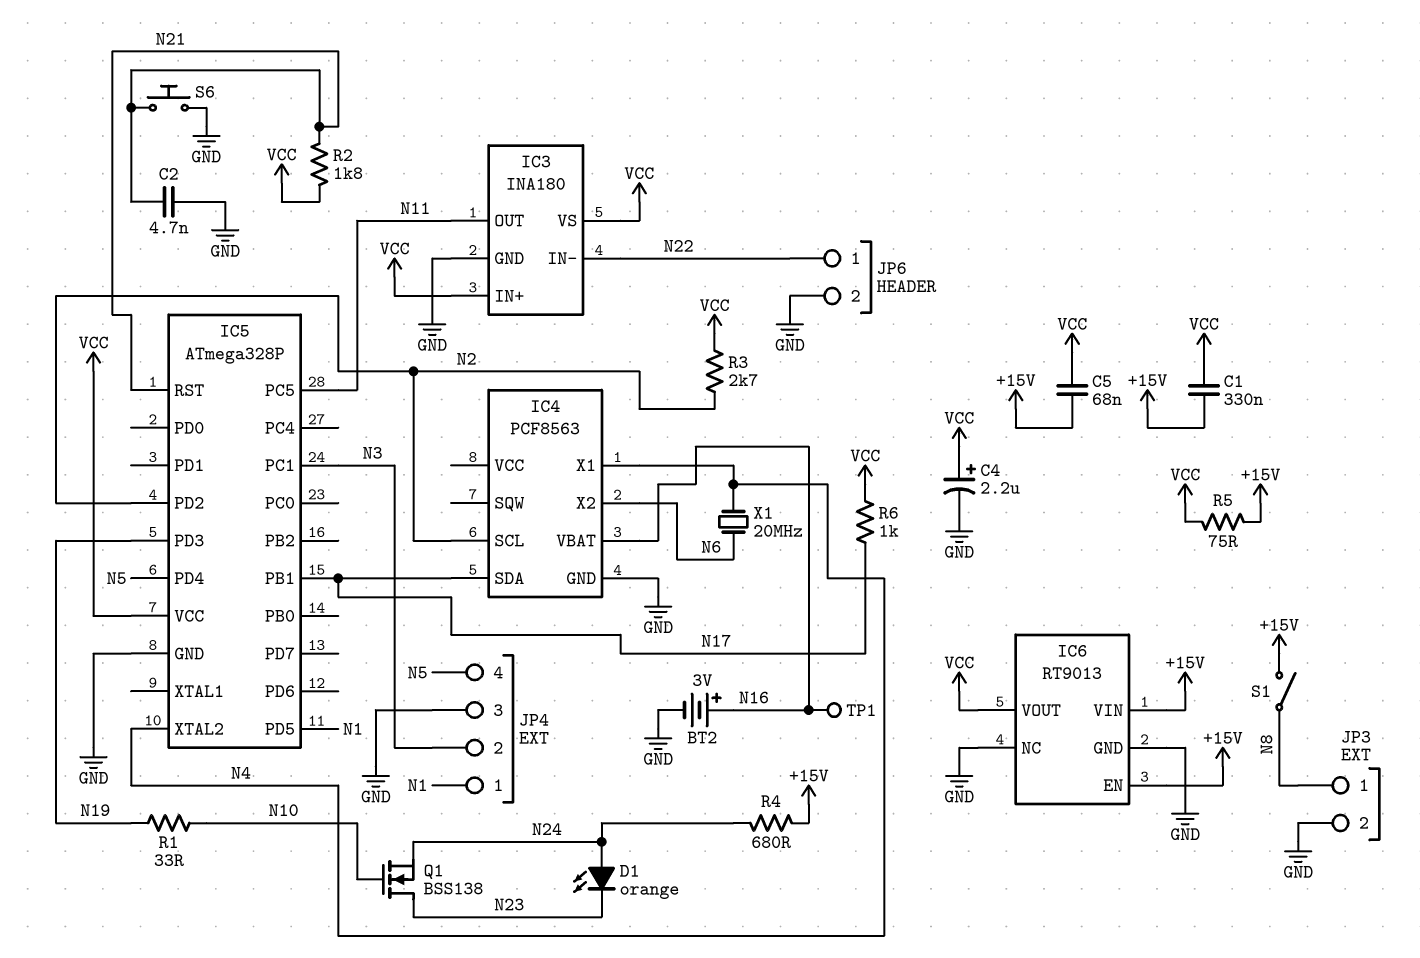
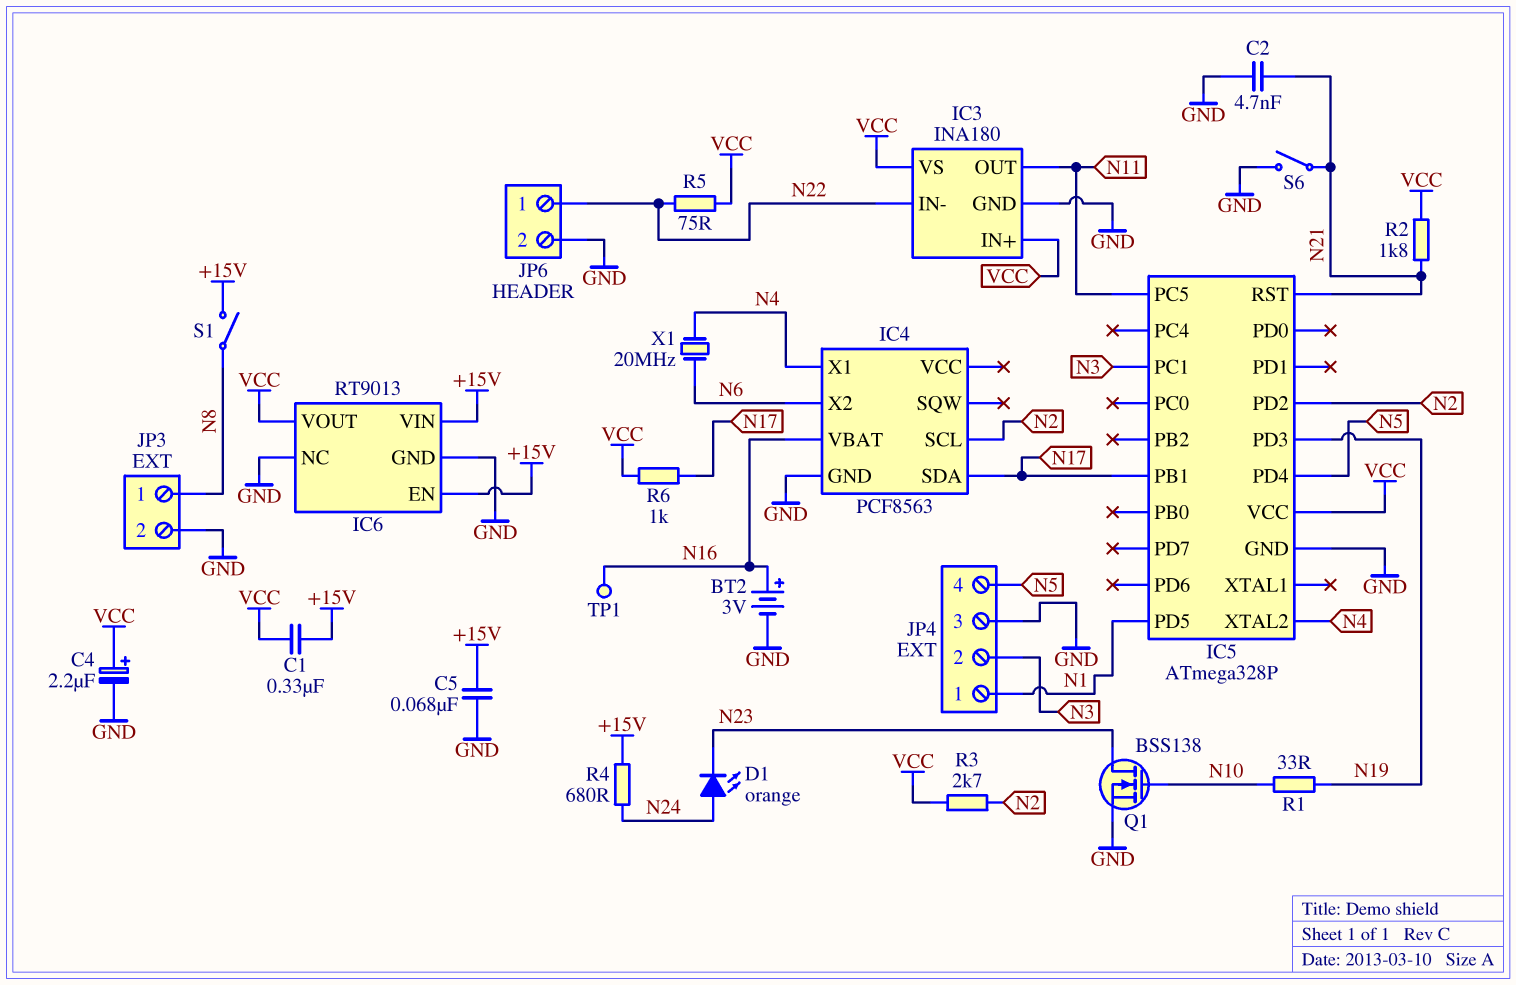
C5: 68nF (+15V, VCC) -> 68nF (+15V, GND)
Q1: NMOS BSS138 (G N10, D N23, S N24) -> NMOS BSS138 (G N10, D N23, S GND)
R5: 75 (+15V, VCC) -> 75 (N22, VCC)
S6: button (GND, N21) -> switch (GND, N21)

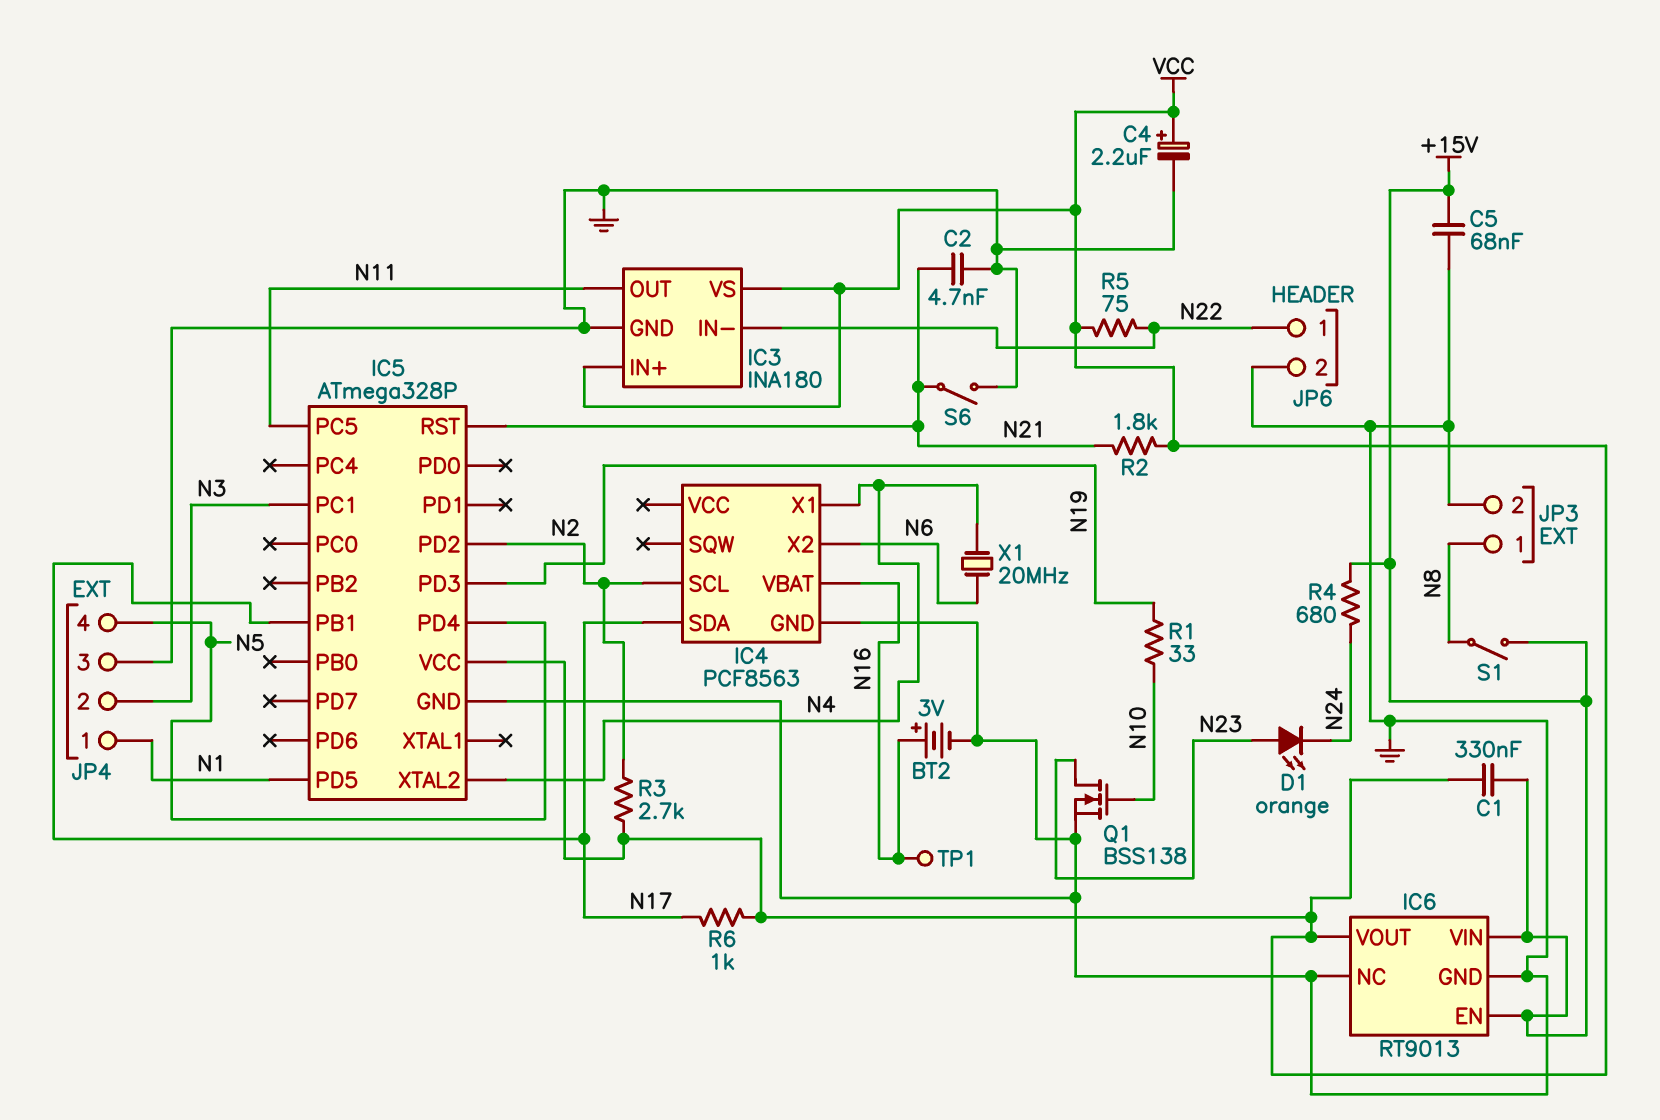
D1: LED orange (A N24, K N23) -> LED orange (A N23, K N24)

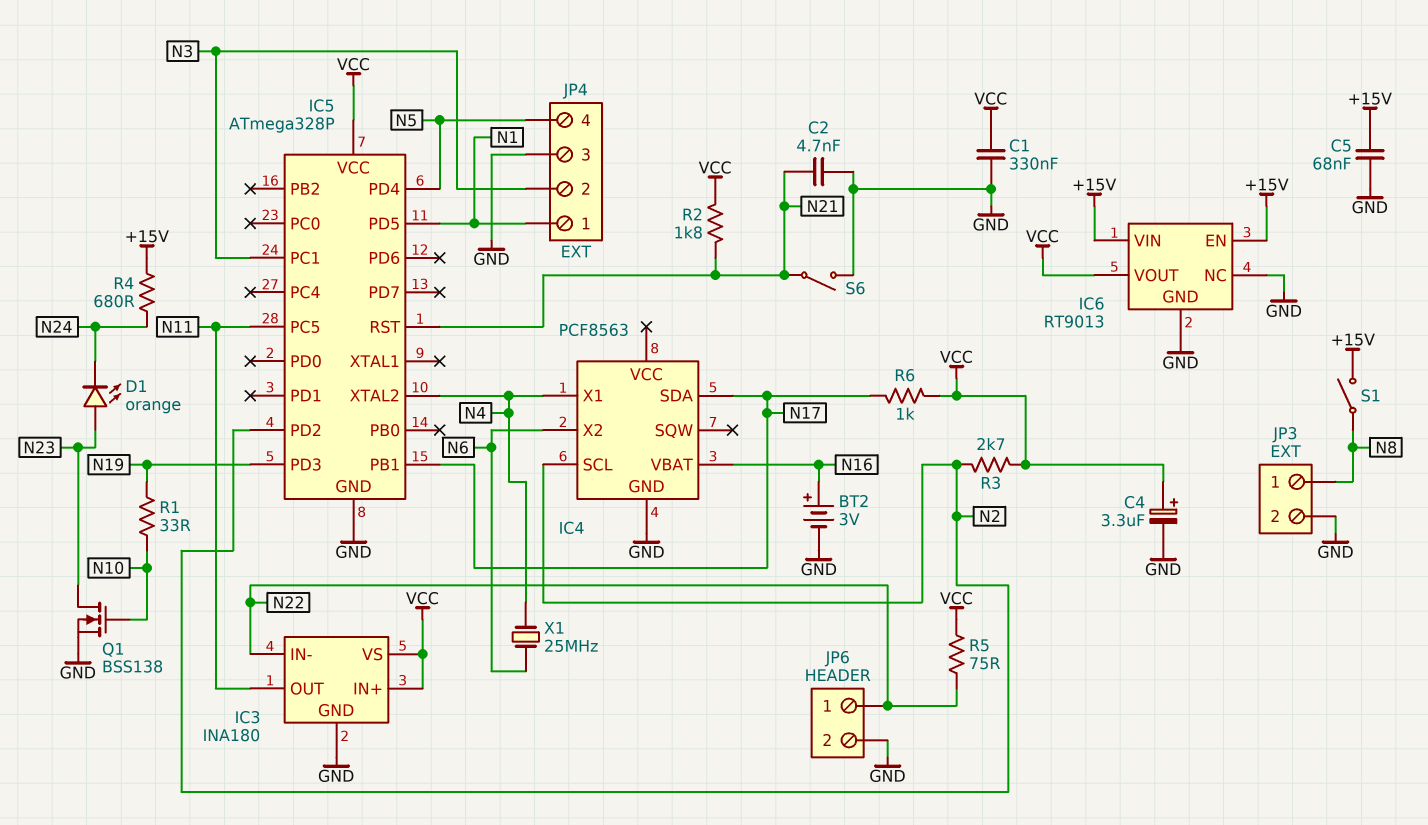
C1: 330nF (+15V, VCC) -> 330nF (GND, VCC)
C4: 2.2uF (plus VCC, minus GND) -> 3.3uF (plus VCC, minus GND)
TP1: test point (N16) -> none
X1: 20MHz (N4, N6) -> 25MHz (N4, N6)

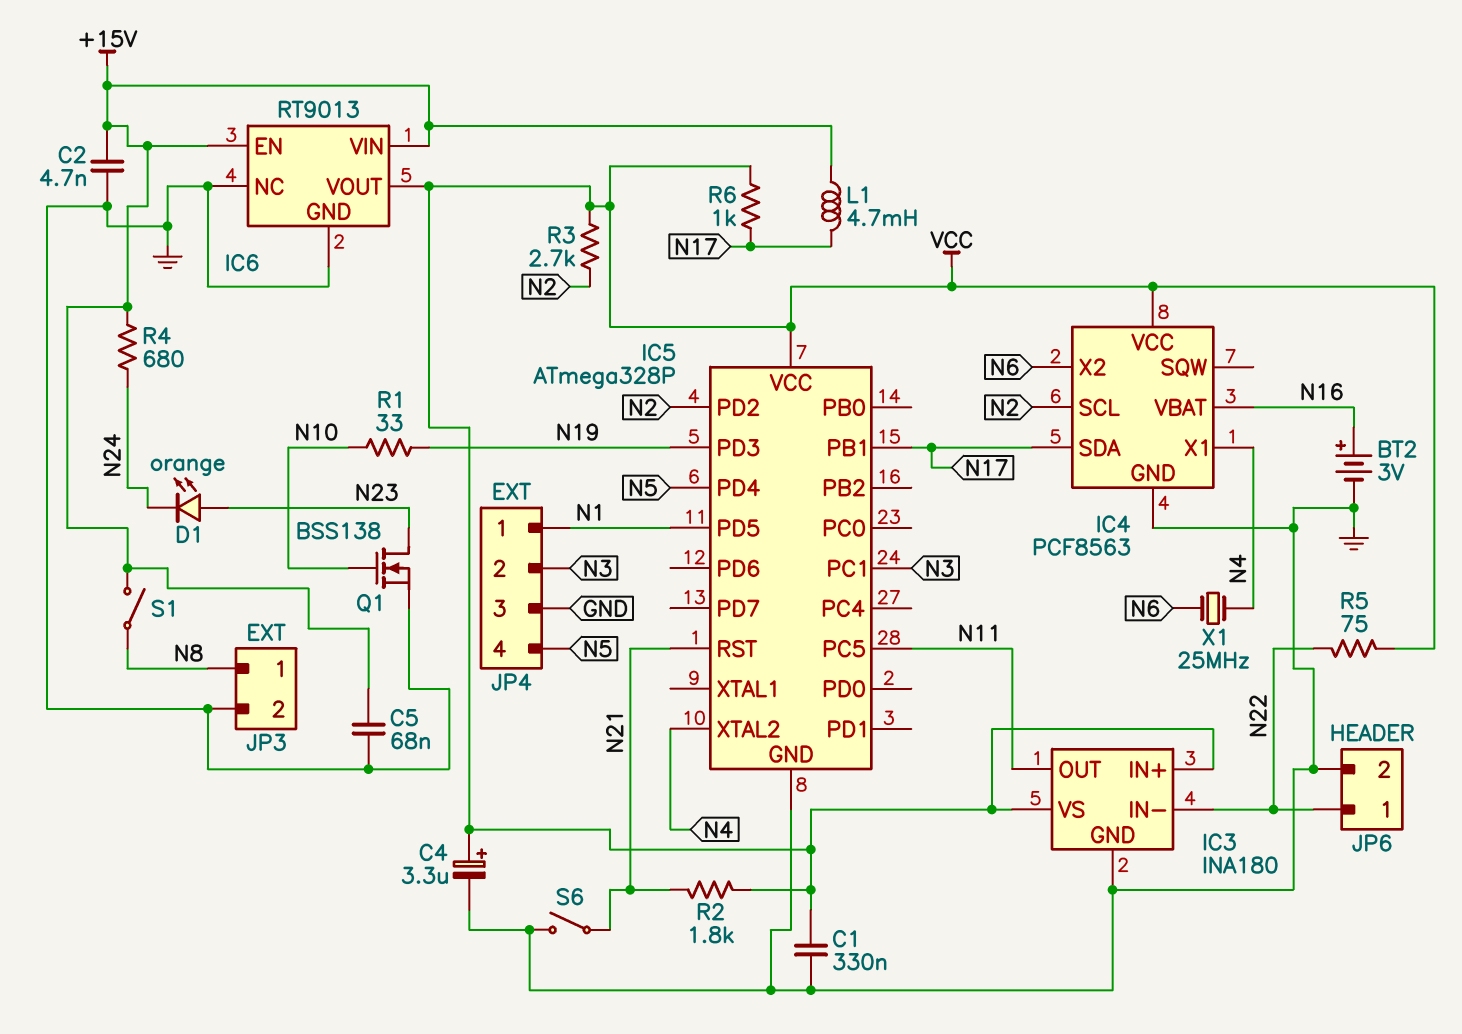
C2: 4.7nF (GND, N21) -> 4.7nF (+15V, GND)
IC4 pin VCC: none -> VCC
L1: none -> 4.7mH (+15V, N17)

